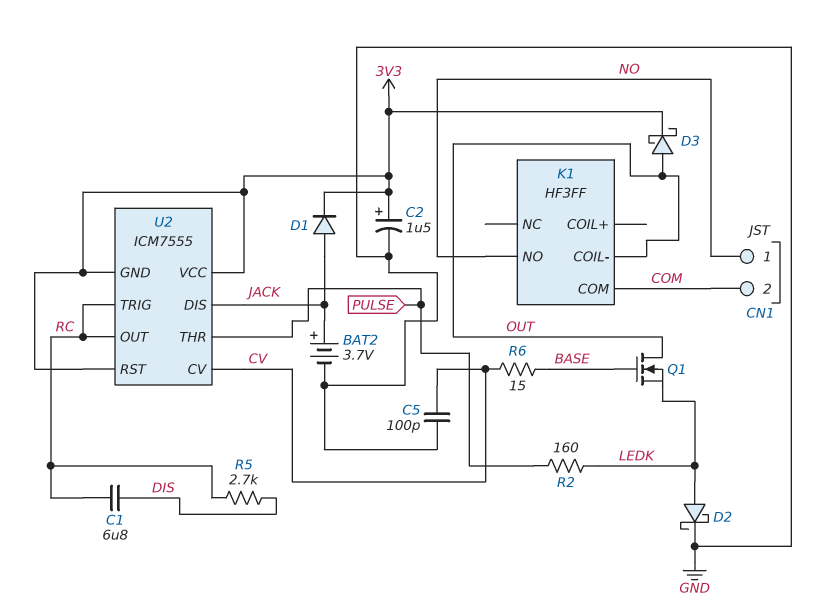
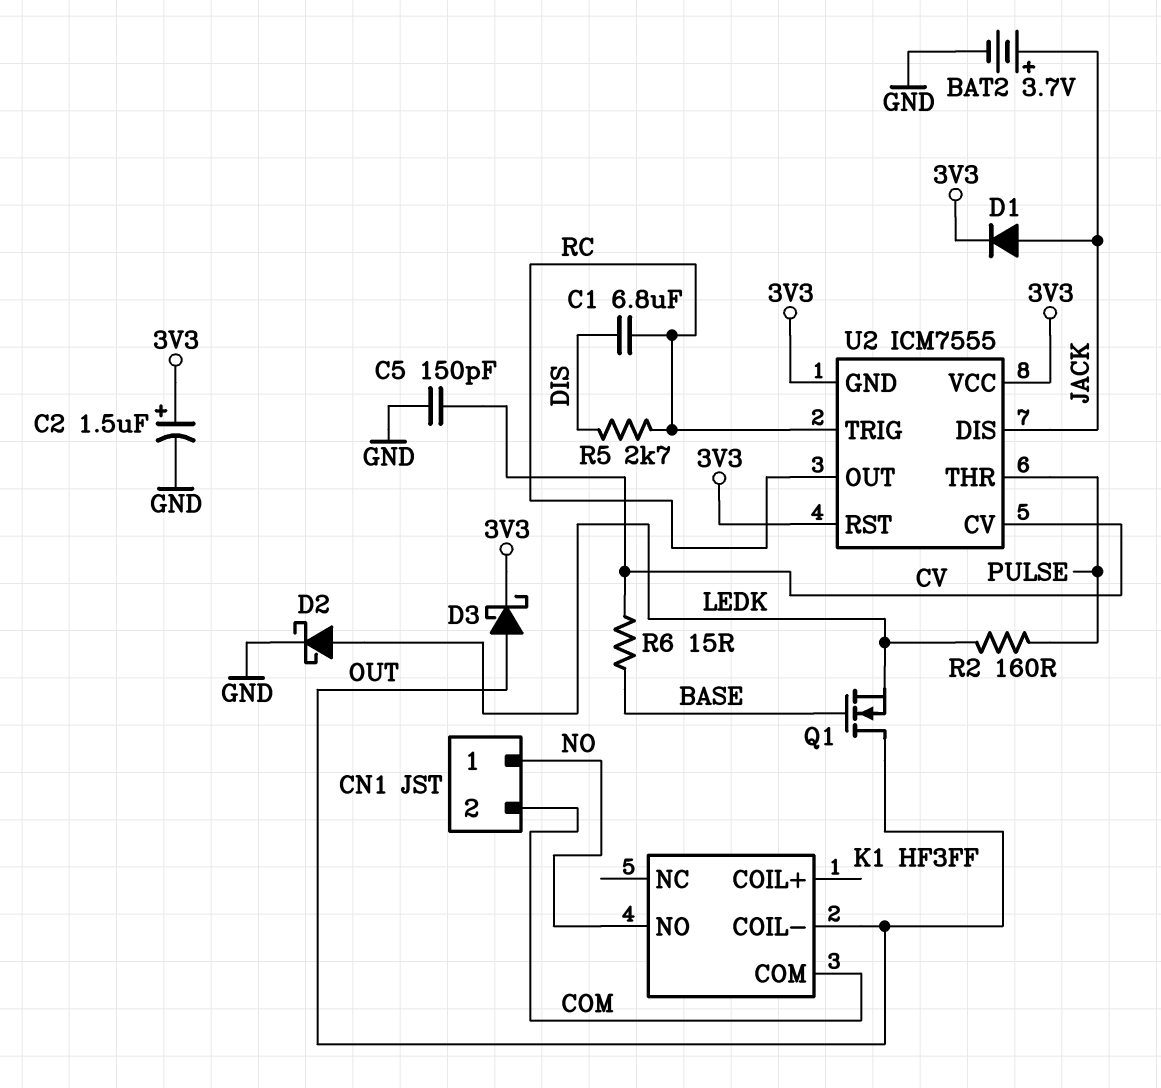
C5: 100pF (CV, GND) -> 150pF (CV, GND)

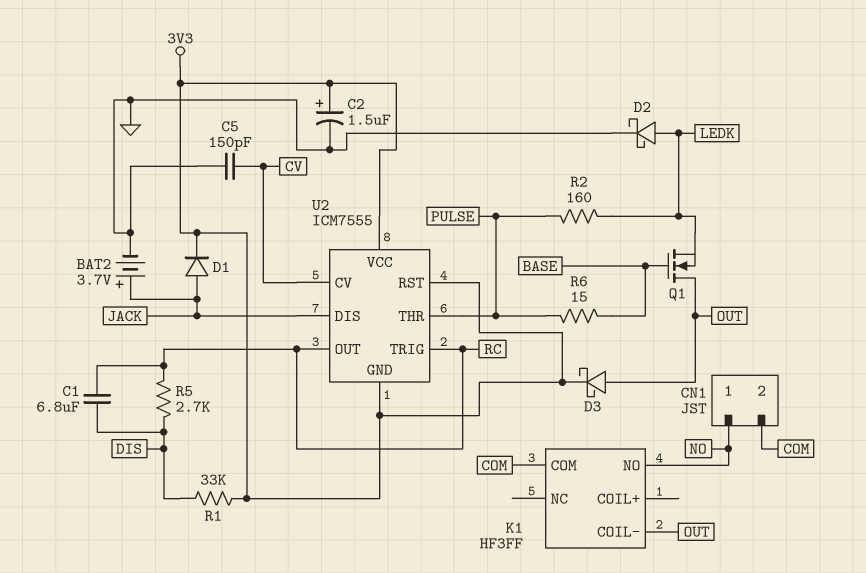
R1: none -> 33k (3V3, DIS)
R6: 15 (BASE, CV) -> 15 (BASE, PULSE)

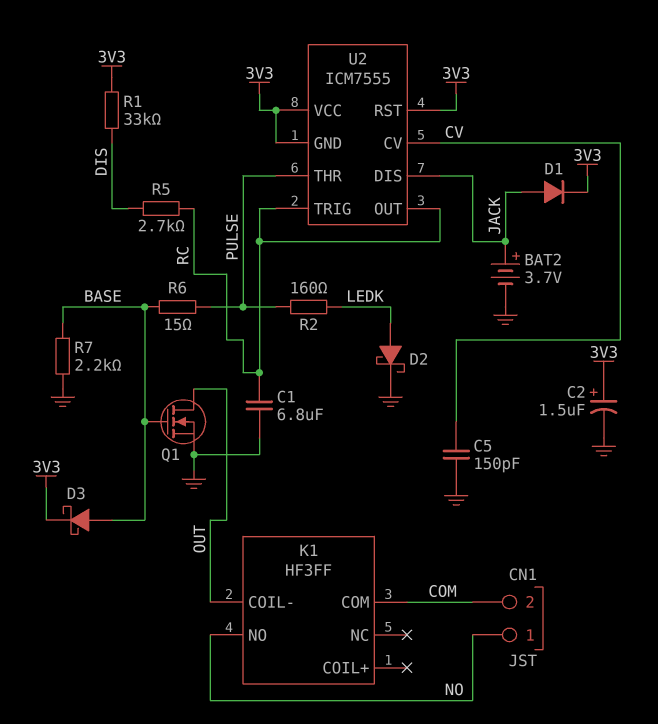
C1: 6.8uF (DIS, RC) -> 6.8uF (GND, RC)
D3: schottky (A OUT, K 3V3) -> schottky (A BASE, K 3V3)
Q1: NMOS (G BASE, D OUT, S LEDK) -> NMOS (G BASE, D OUT, S GND)
R7: none -> 2.2k (BASE, GND)

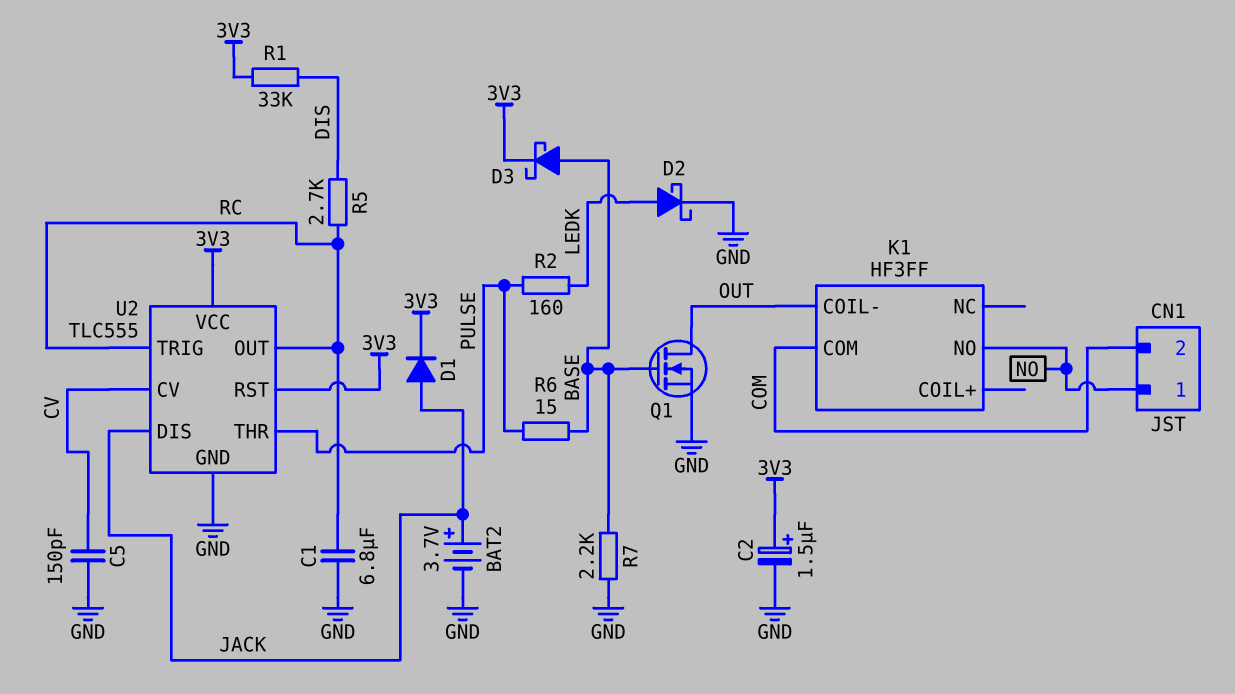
U2: ICM7555 -> TLC555
U2 pin GND: 3V3 -> GND

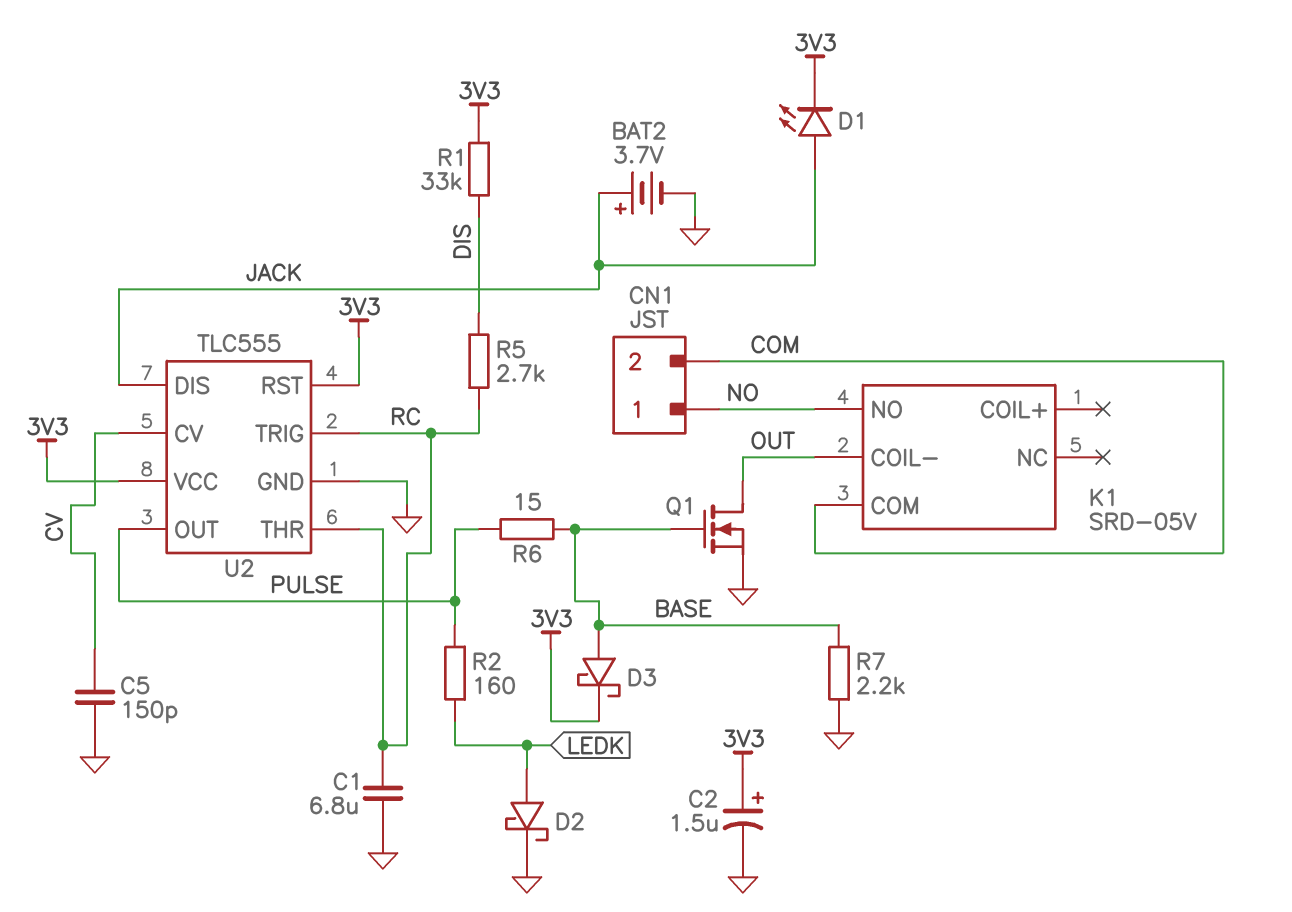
D1: diode (A JACK, K 3V3) -> LED (A JACK, K 3V3)
K1: HF3FF -> SRD-05V
U2 pin OUT: RC -> PULSE
U2 pin THR: PULSE -> RC

